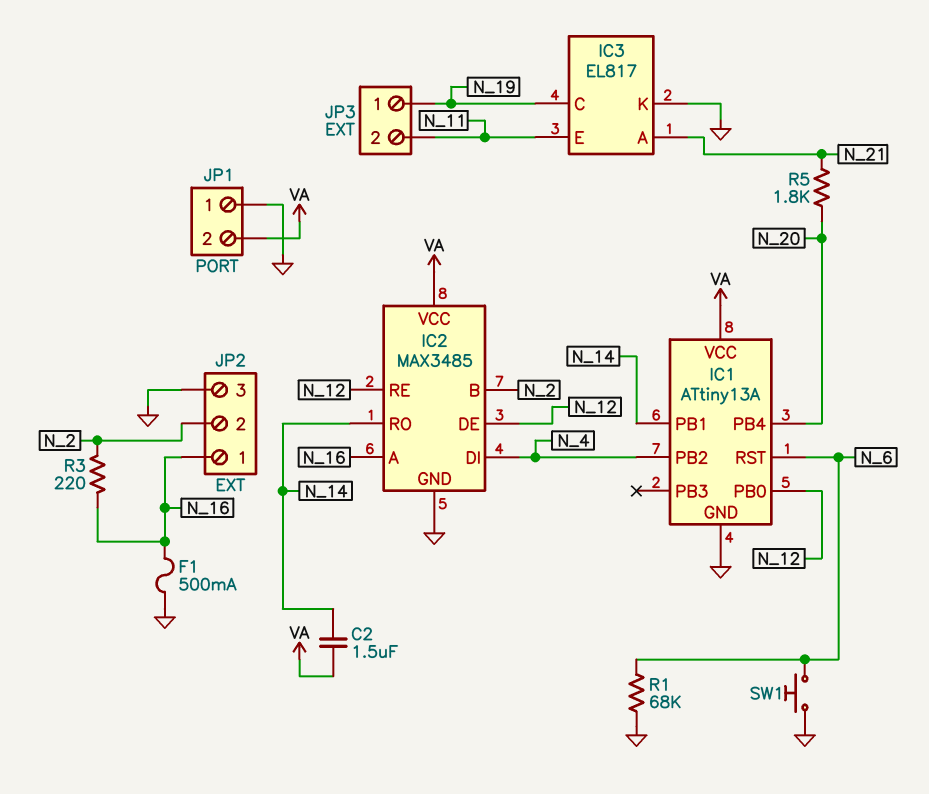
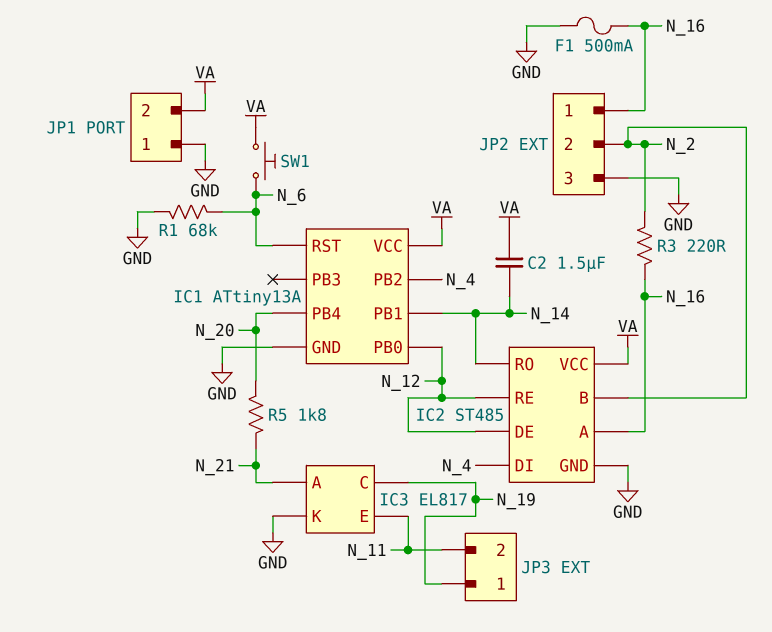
IC2: MAX3485 -> ST485
SW1: button (GND, N_6) -> button (N_6, VA)

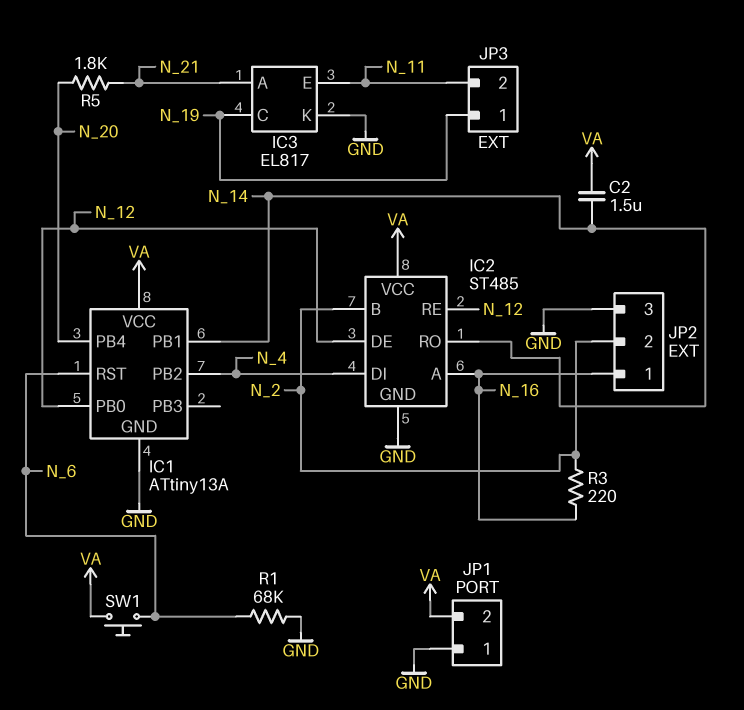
F1: 500mA (GND, N_16) -> none

